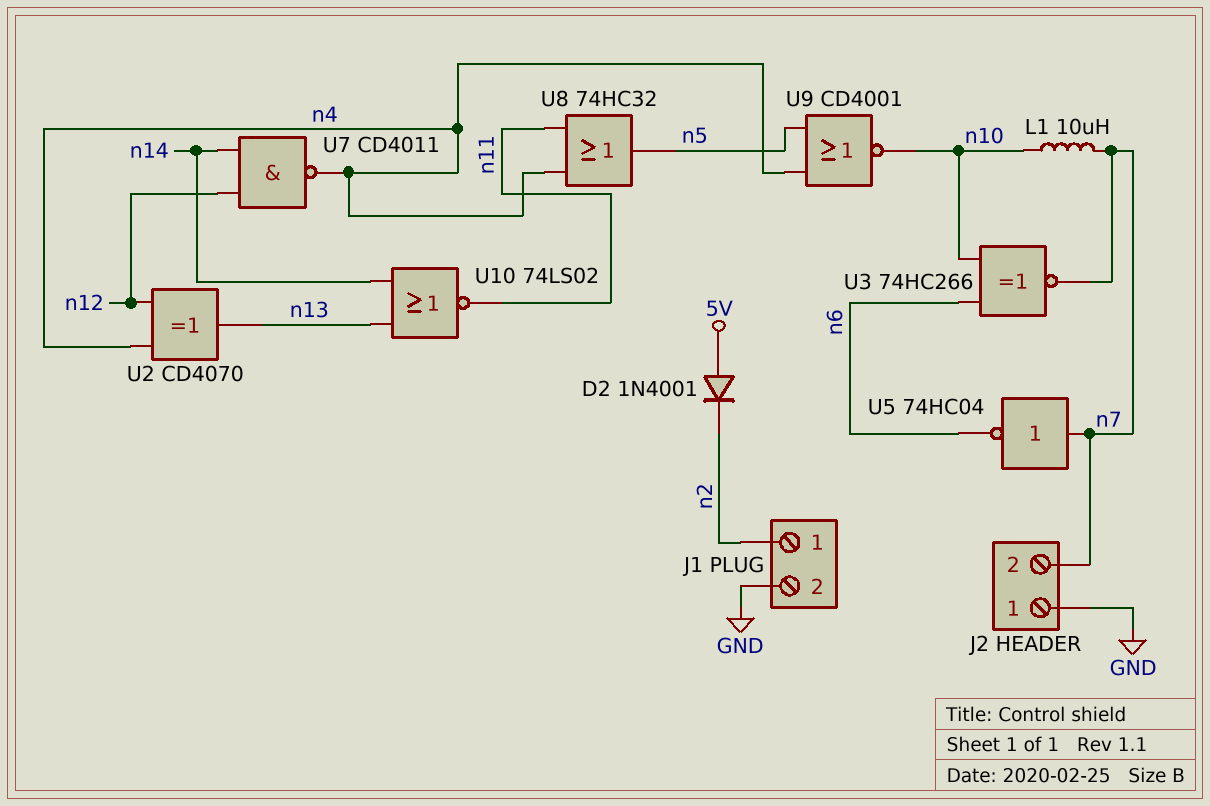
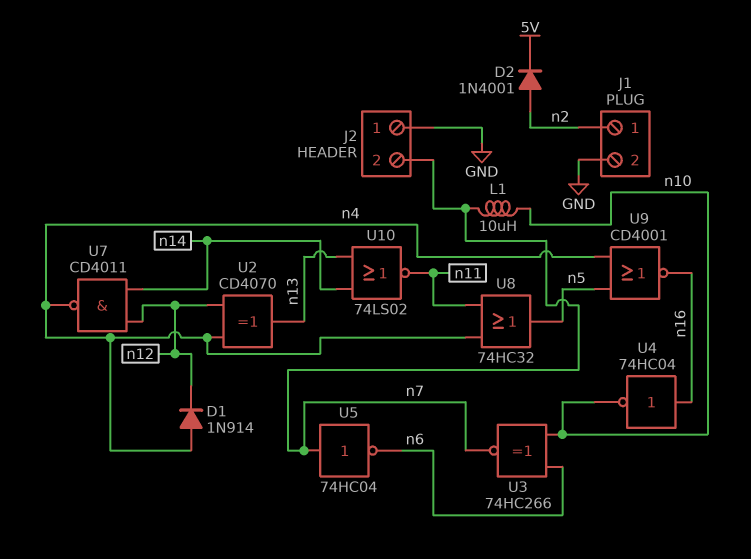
D1: none -> diode 1N914 (A n4, K n12)
D2: diode 1N4001 (A 5V, K n2) -> diode 1N4001 (A n2, K 5V)
U4: none -> NOT 74HC04 (in n16, out n10)
U9: NOR CD4001 (in n4, in n5, out n10) -> NOR CD4001 (in n4, in n5, out n16)

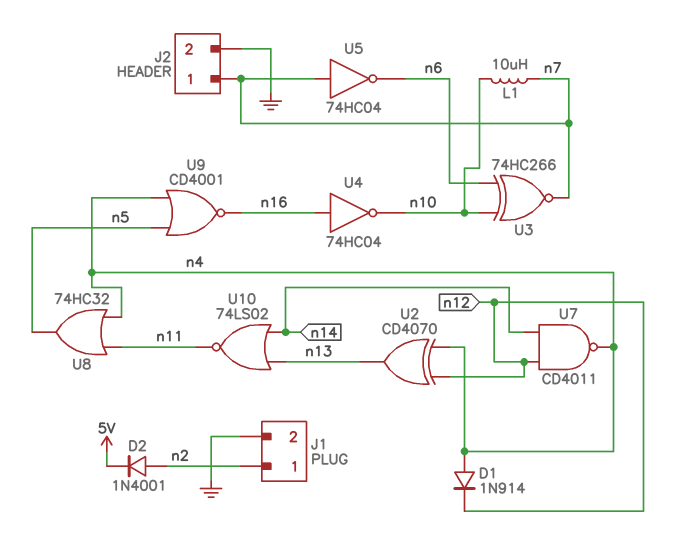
J2 pin 1: GND -> n7
J2 pin 2: n7 -> GND

